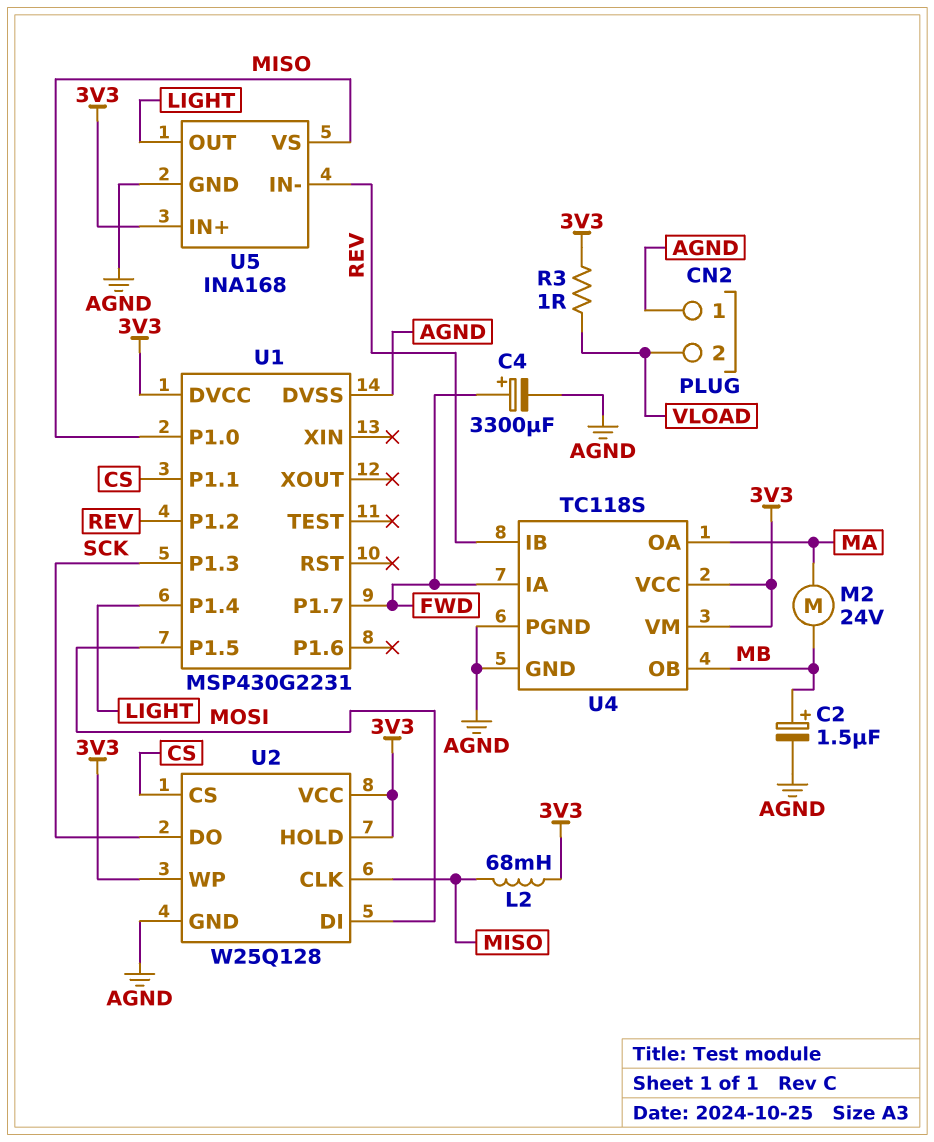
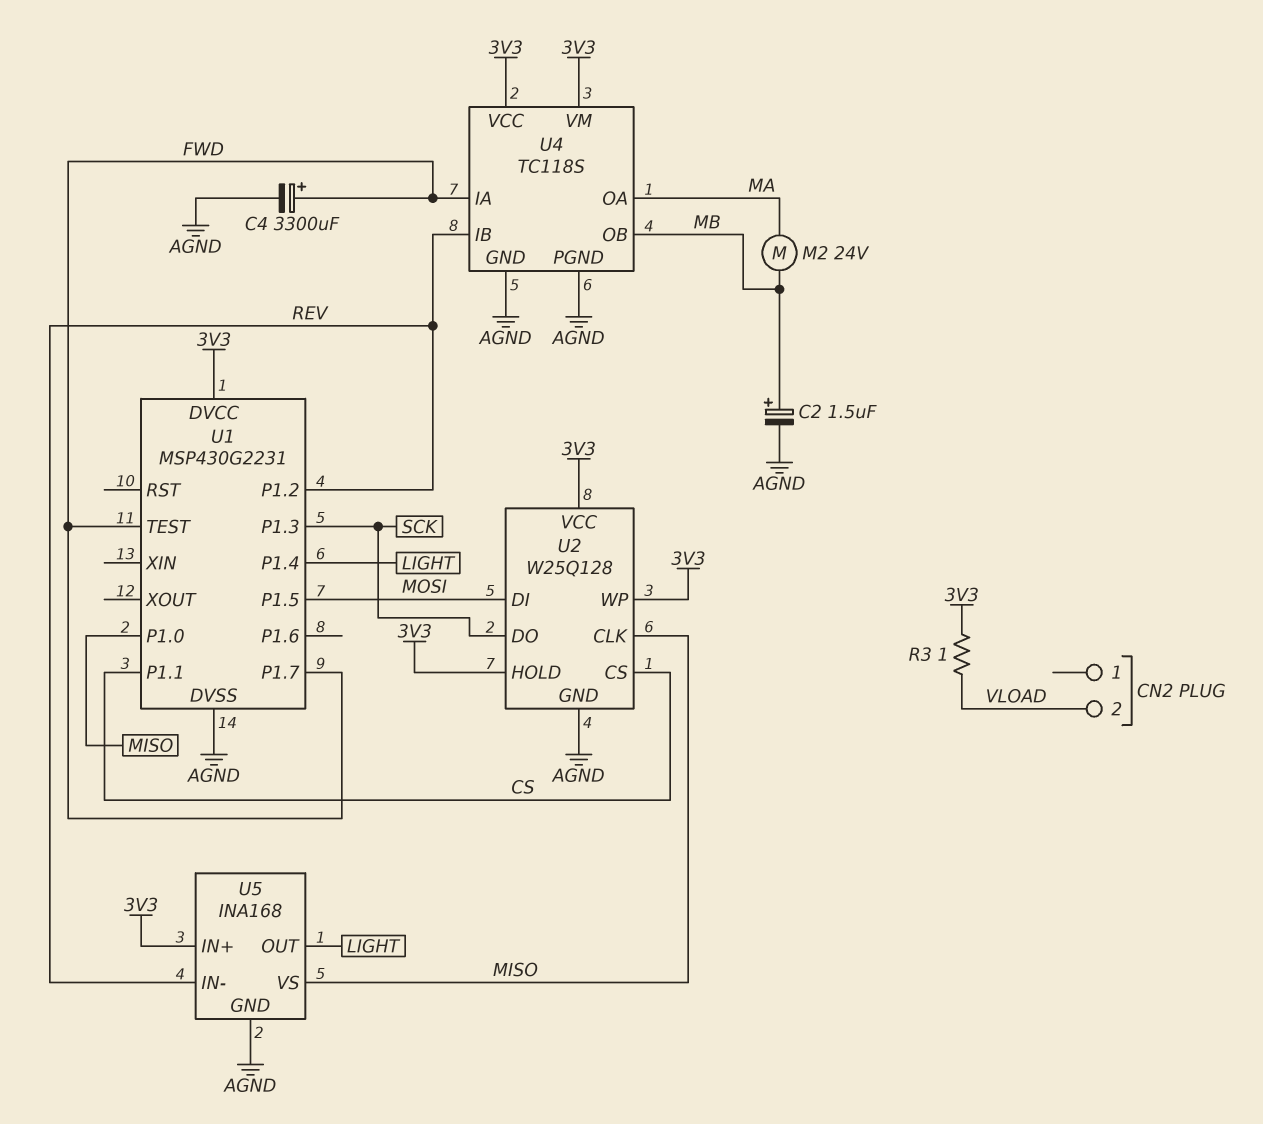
CN2 pin 1: AGND -> none
L2: 68mH (3V3, MISO) -> none
U1 pin TEST: none -> FWD

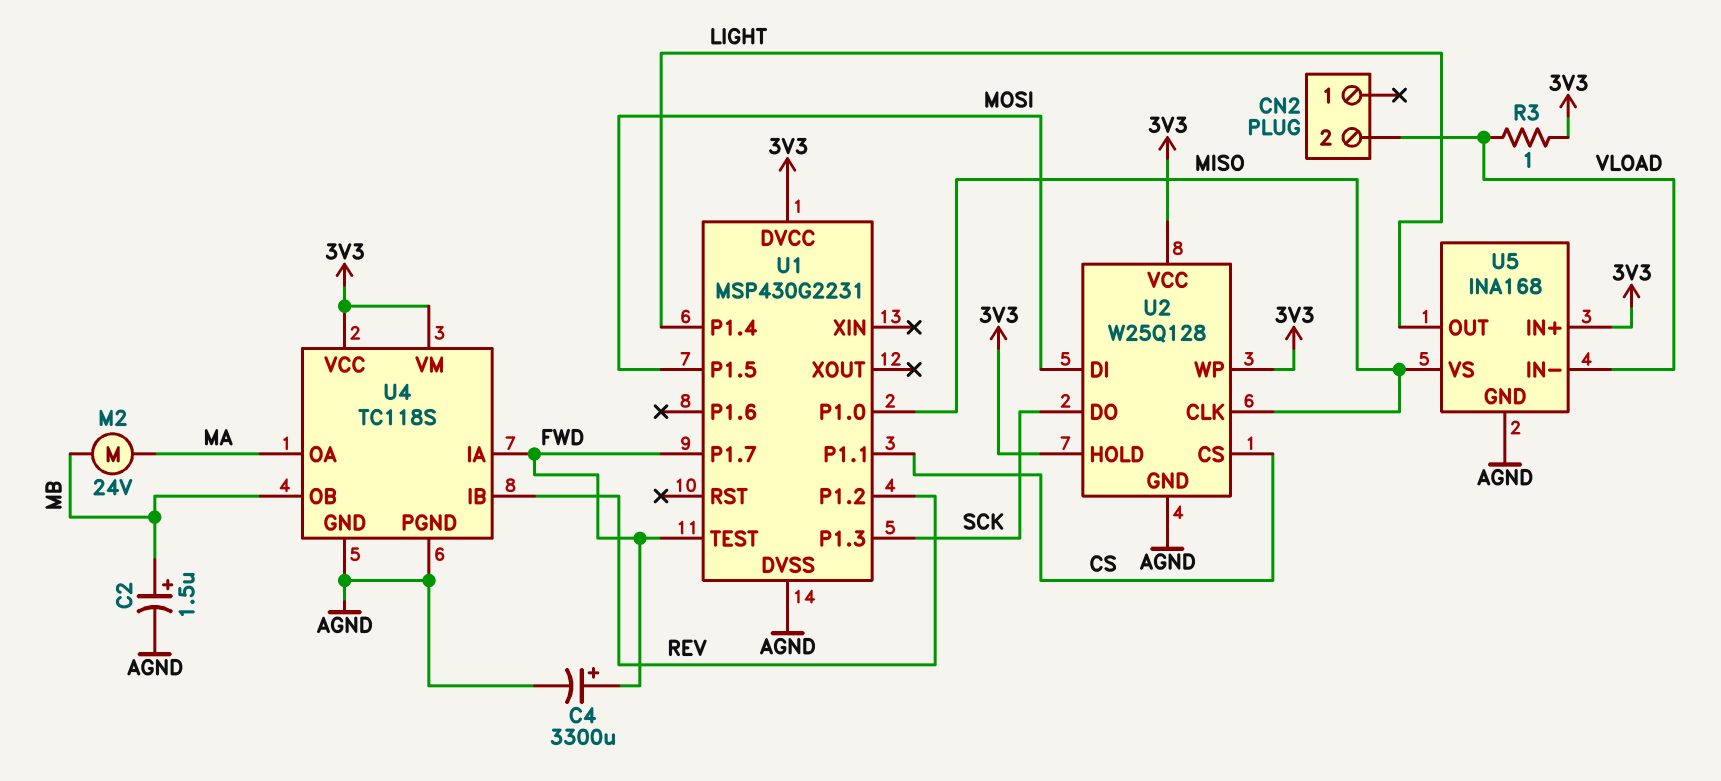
U5 pin IN-: REV -> VLOAD

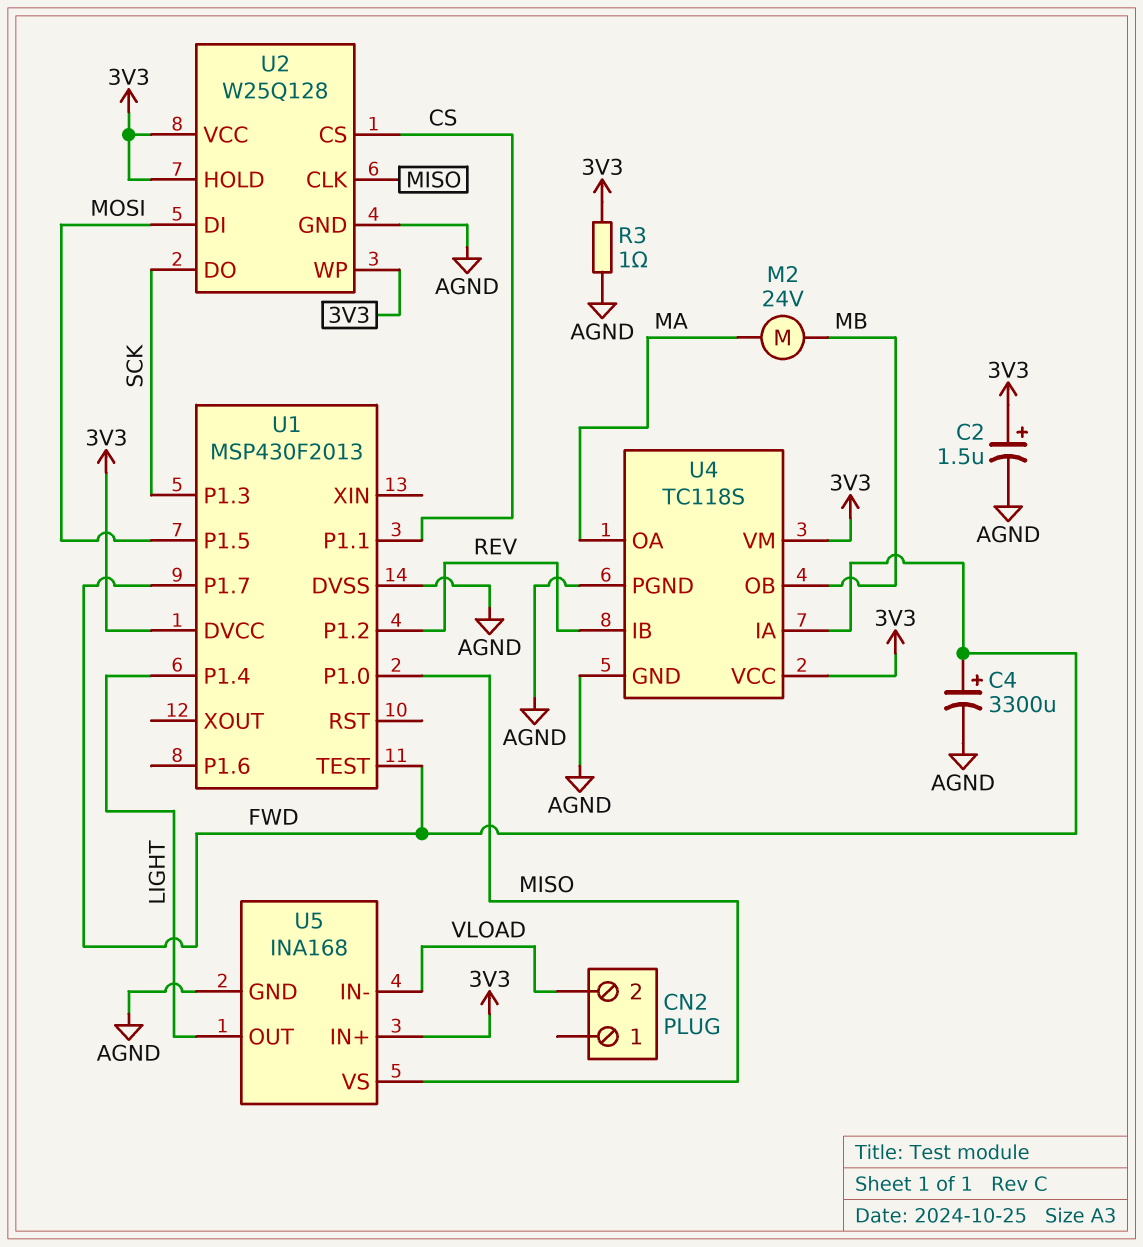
C2: 1.5uF (plus MB, minus AGND) -> 1.5uF (plus 3V3, minus AGND)
R3: 1 (3V3, VLOAD) -> 1 (3V3, AGND)
U1: MSP430G2231 -> MSP430F2013

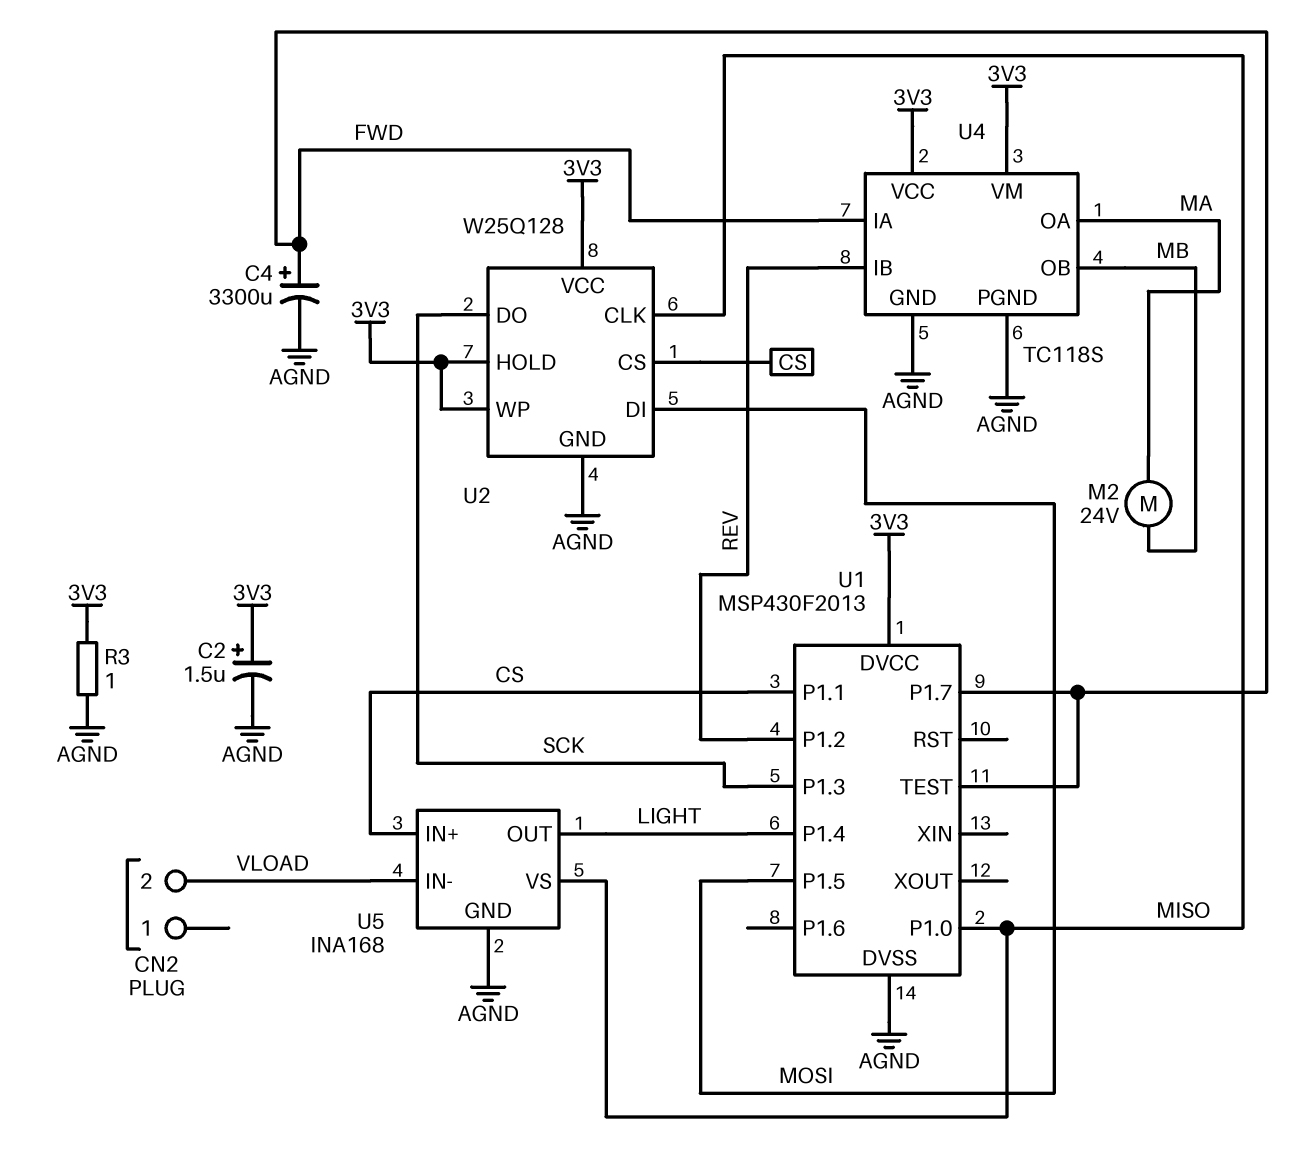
U5 pin IN+: 3V3 -> CS

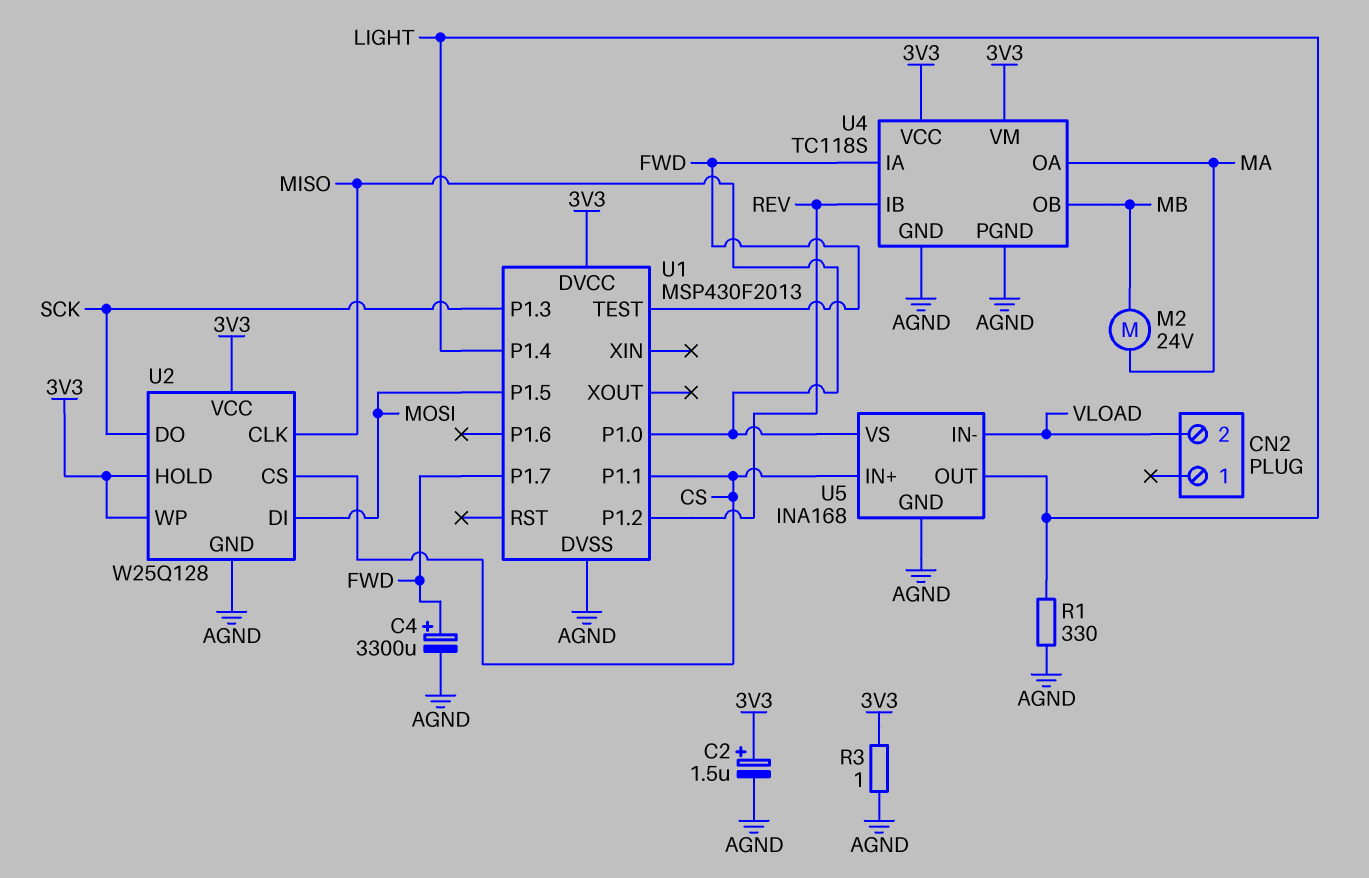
R1: none -> 330 (AGND, LIGHT)

